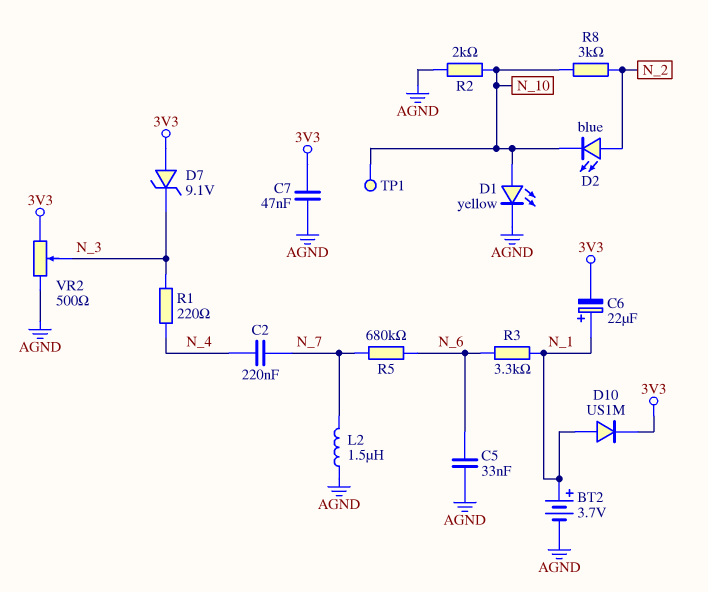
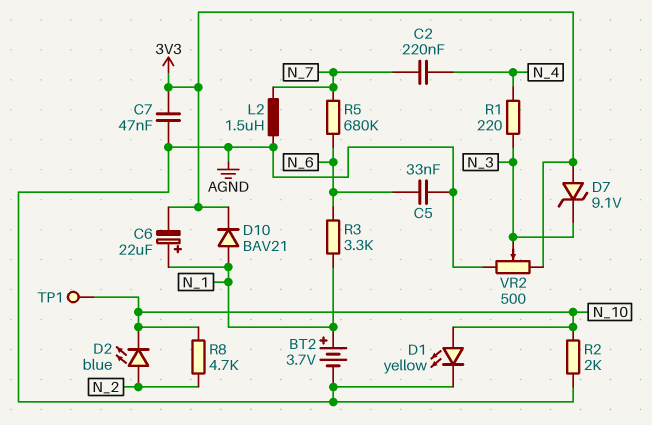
D10: diode US1M (A N_1, K 3V3) -> diode BAV21 (A N_1, K 3V3)
R8: 3k (N_2, N_10) -> 4.7k (N_2, N_10)

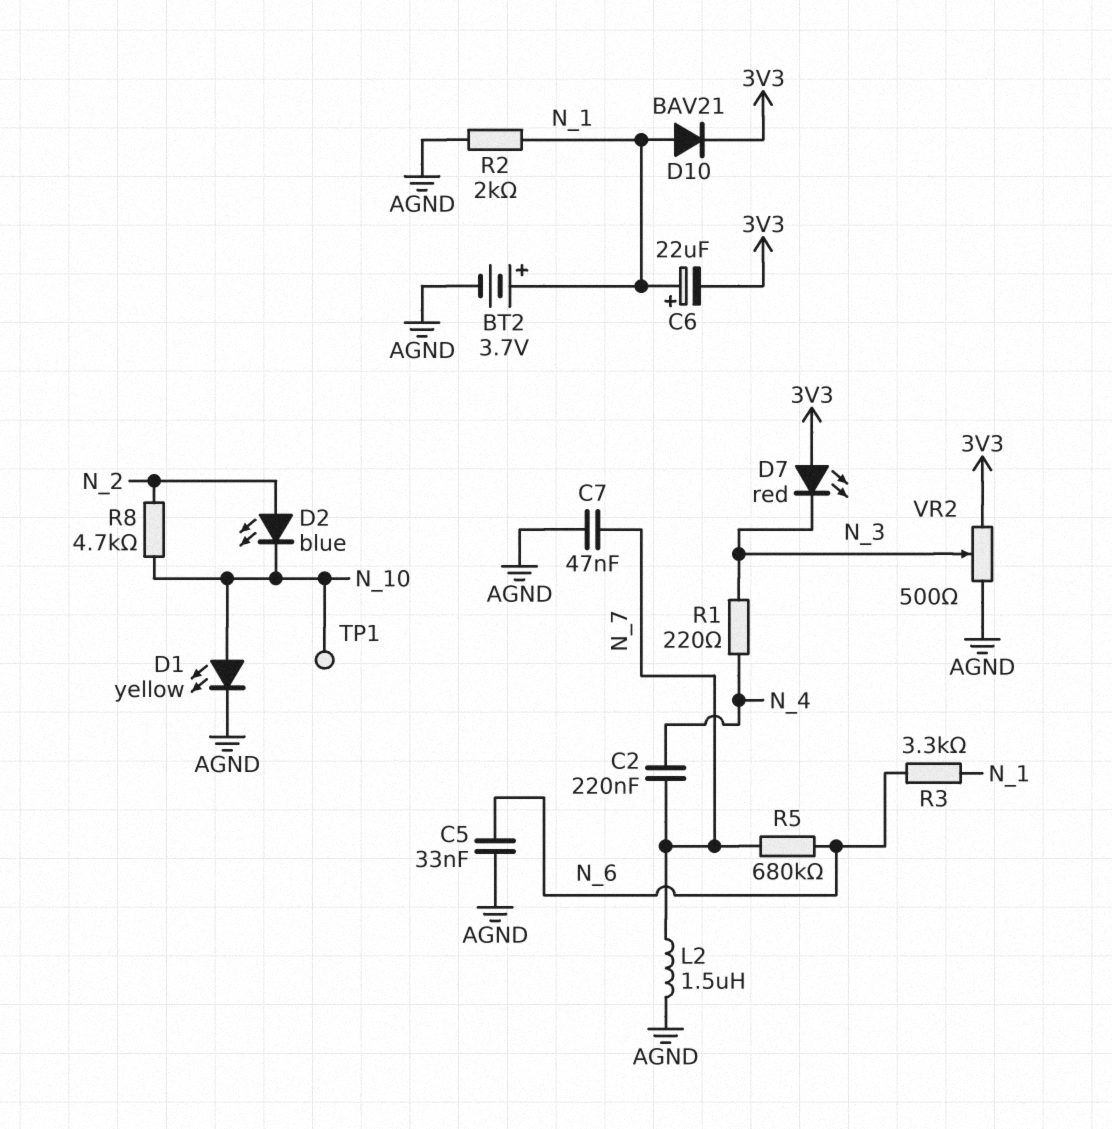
C7: 47nF (3V3, AGND) -> 47nF (AGND, N_7)
D7: zener 9.1V (A 3V3, K N_3) -> LED red (A 3V3, K N_3)
R2: 2k (AGND, N_10) -> 2k (AGND, N_1)

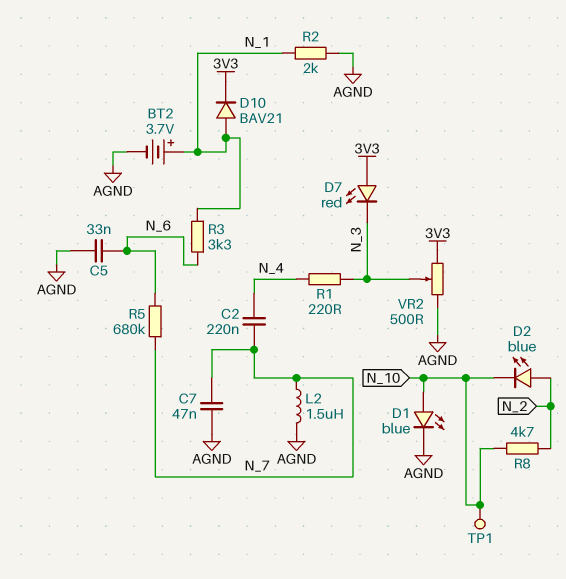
C6: 22uF (plus N_1, minus 3V3) -> none
D1: LED yellow (A N_10, K AGND) -> LED blue (A N_10, K AGND)

